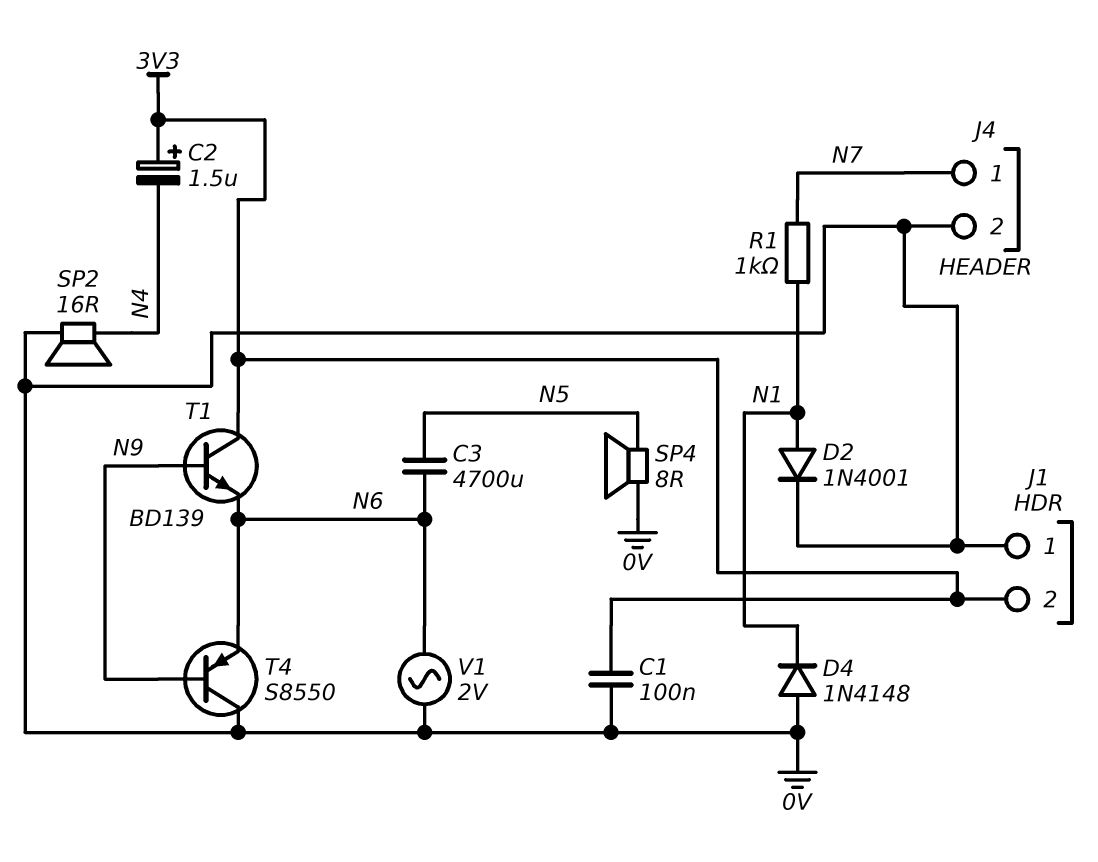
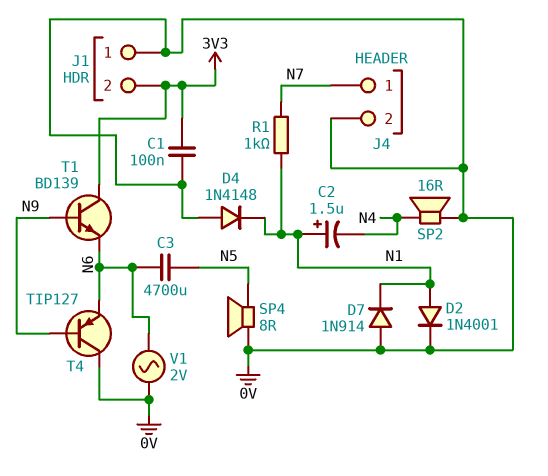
C2: 1.5uF (plus 3V3, minus N4) -> 1.5uF (plus N1, minus N4)
D7: none -> diode 1N914 (A 0V, K N1)
T4: PNP S8550 (B N9, C 0V, E N6) -> PNP TIP127 (B N9, C 0V, E N6)

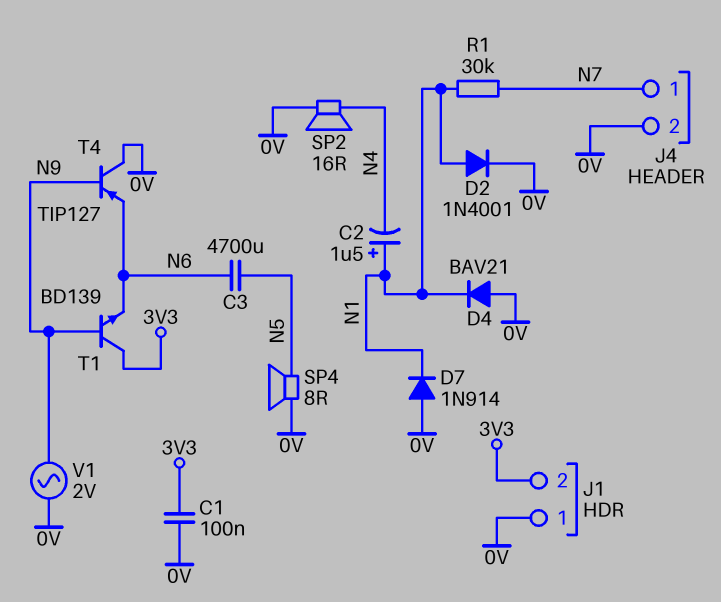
D4: diode 1N4148 (A 0V, K N1) -> diode BAV21 (A 0V, K N1)
R1: 1k (N1, N7) -> 30k (N1, N7)
V1: AC 2V (0V, N6) -> AC 2V (0V, N9)

